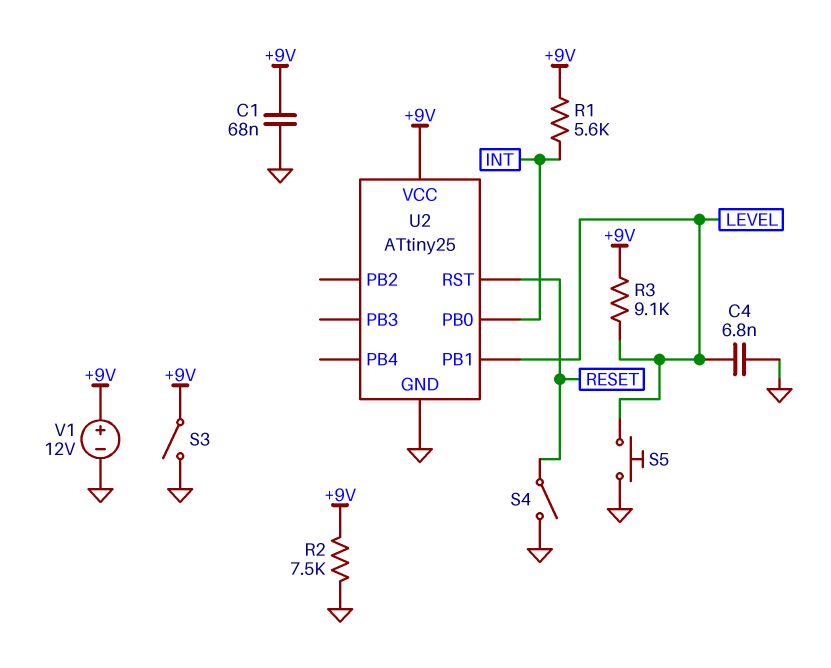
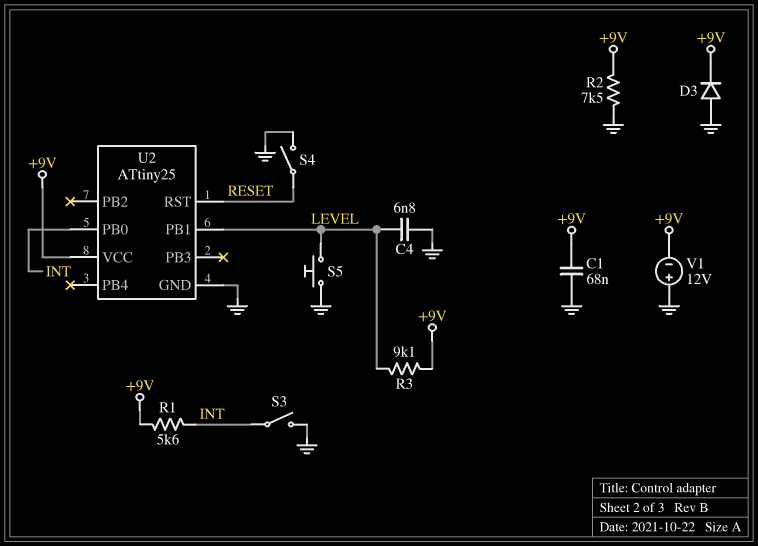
D3: none -> diode (A GND, K +9V)
S3: switch (+9V, GND) -> switch (GND, INT)
V1: 12V (plus +9V, minus GND) -> 12V (plus GND, minus +9V)

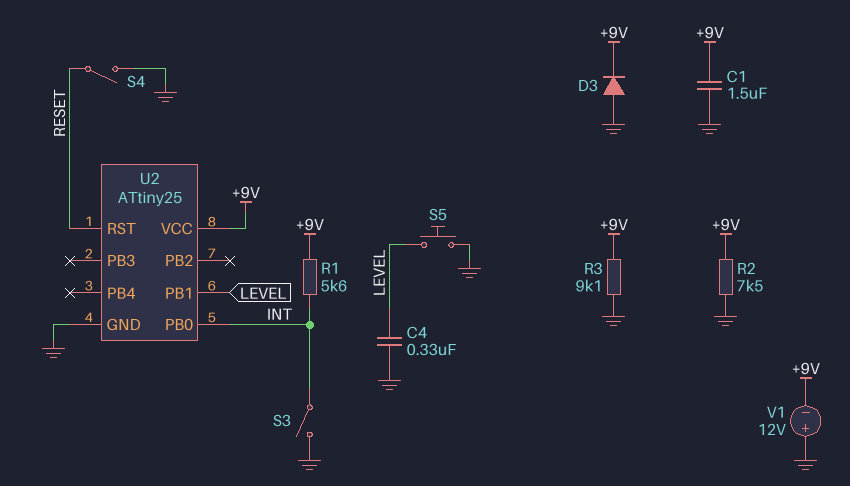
C1: 68nF (+9V, GND) -> 1.5uF (+9V, GND)
C4: 6.8nF (GND, LEVEL) -> 330nF (GND, LEVEL)
R3: 9.1k (+9V, LEVEL) -> 9.1k (+9V, GND)

